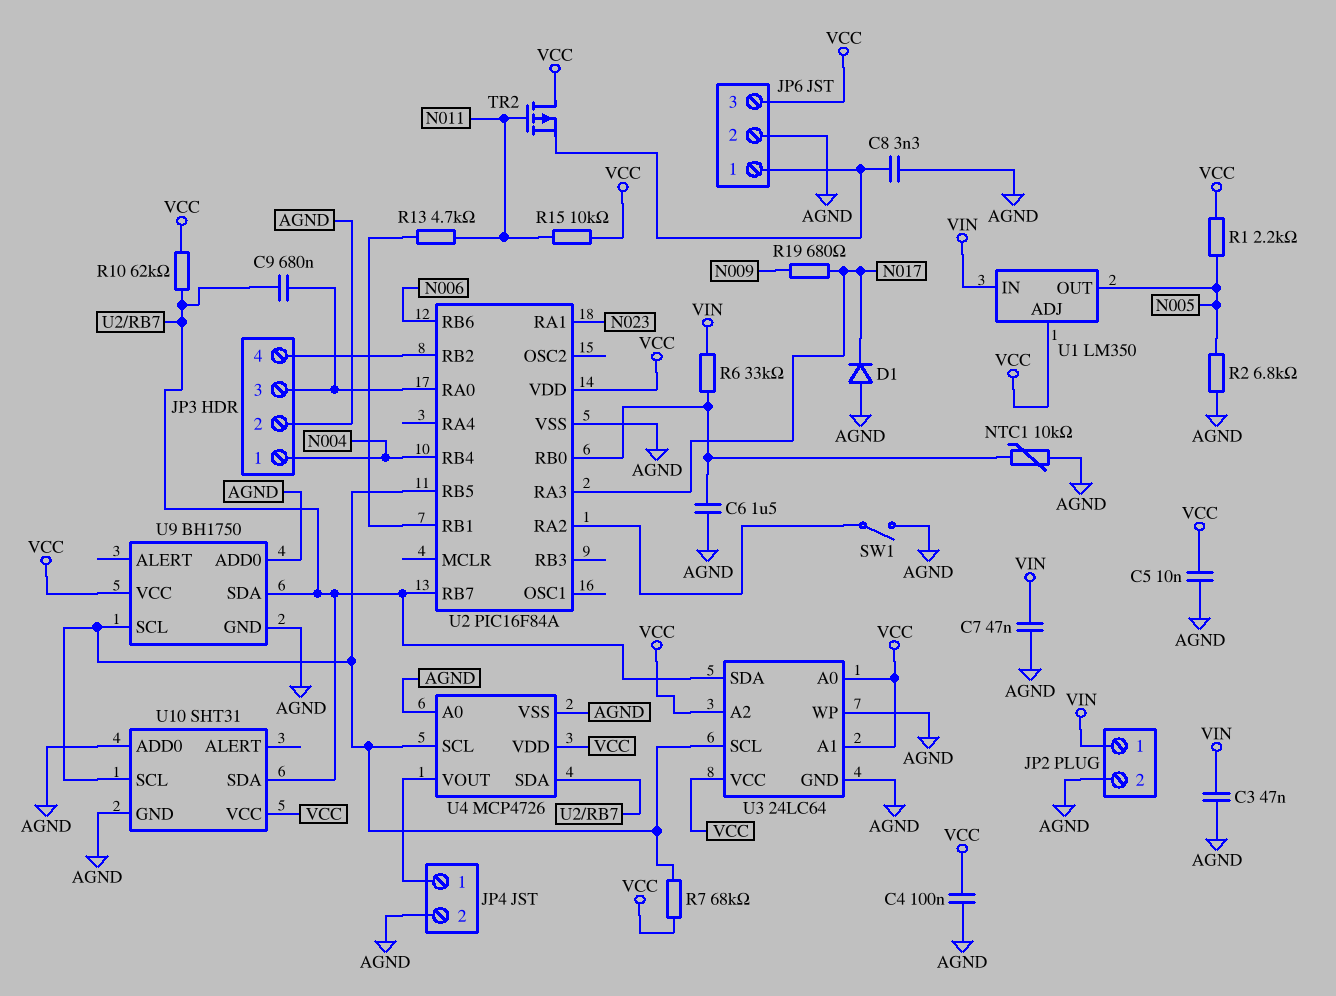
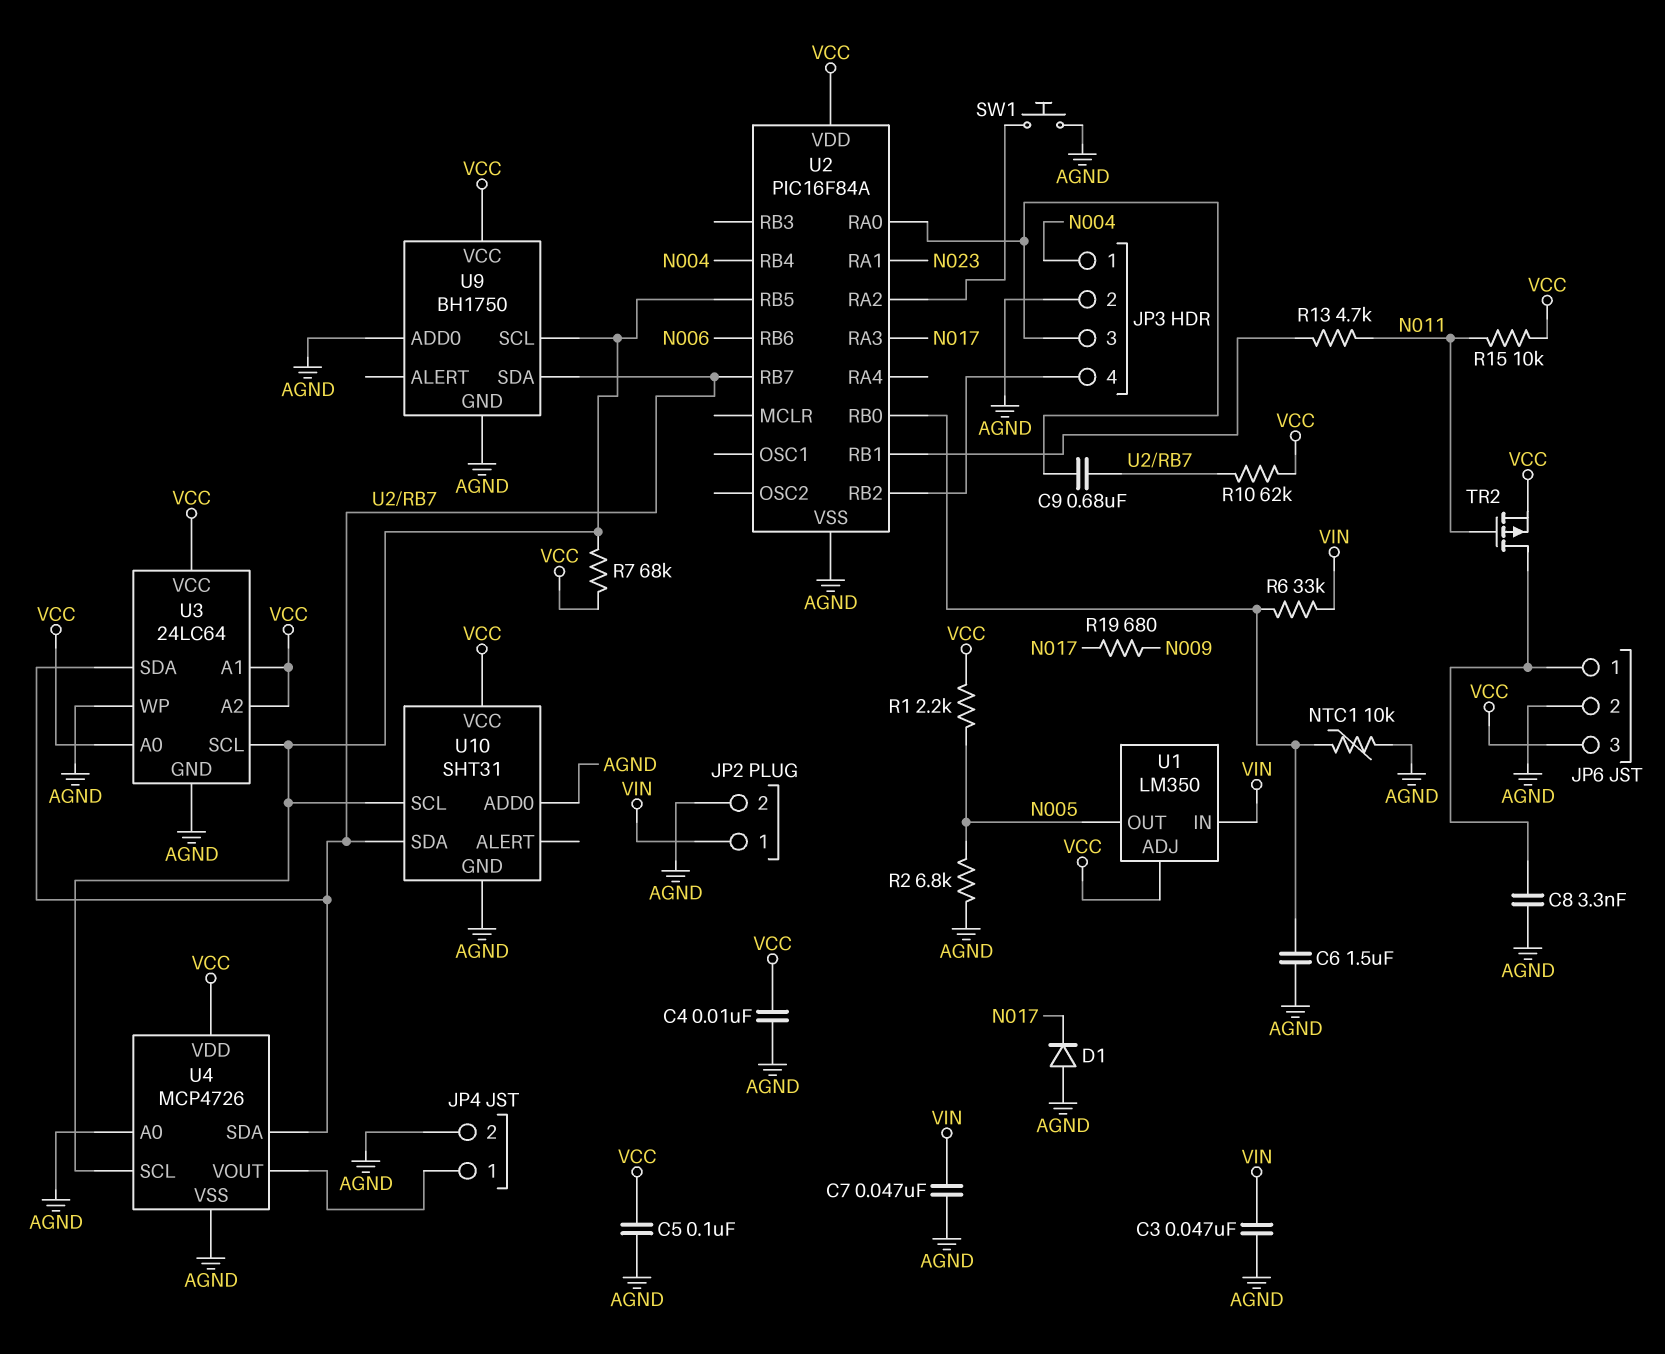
C4: 100nF (AGND, VCC) -> 10nF (AGND, VCC)
C5: 10nF (AGND, VCC) -> 100nF (AGND, VCC)
SW1: switch (AGND, U2/RA2) -> button (AGND, U2/RA2)
TR2: PMOS (G N011, D VCC, S JP6/1) -> PMOS (G N011, D JP6/1, S VCC)

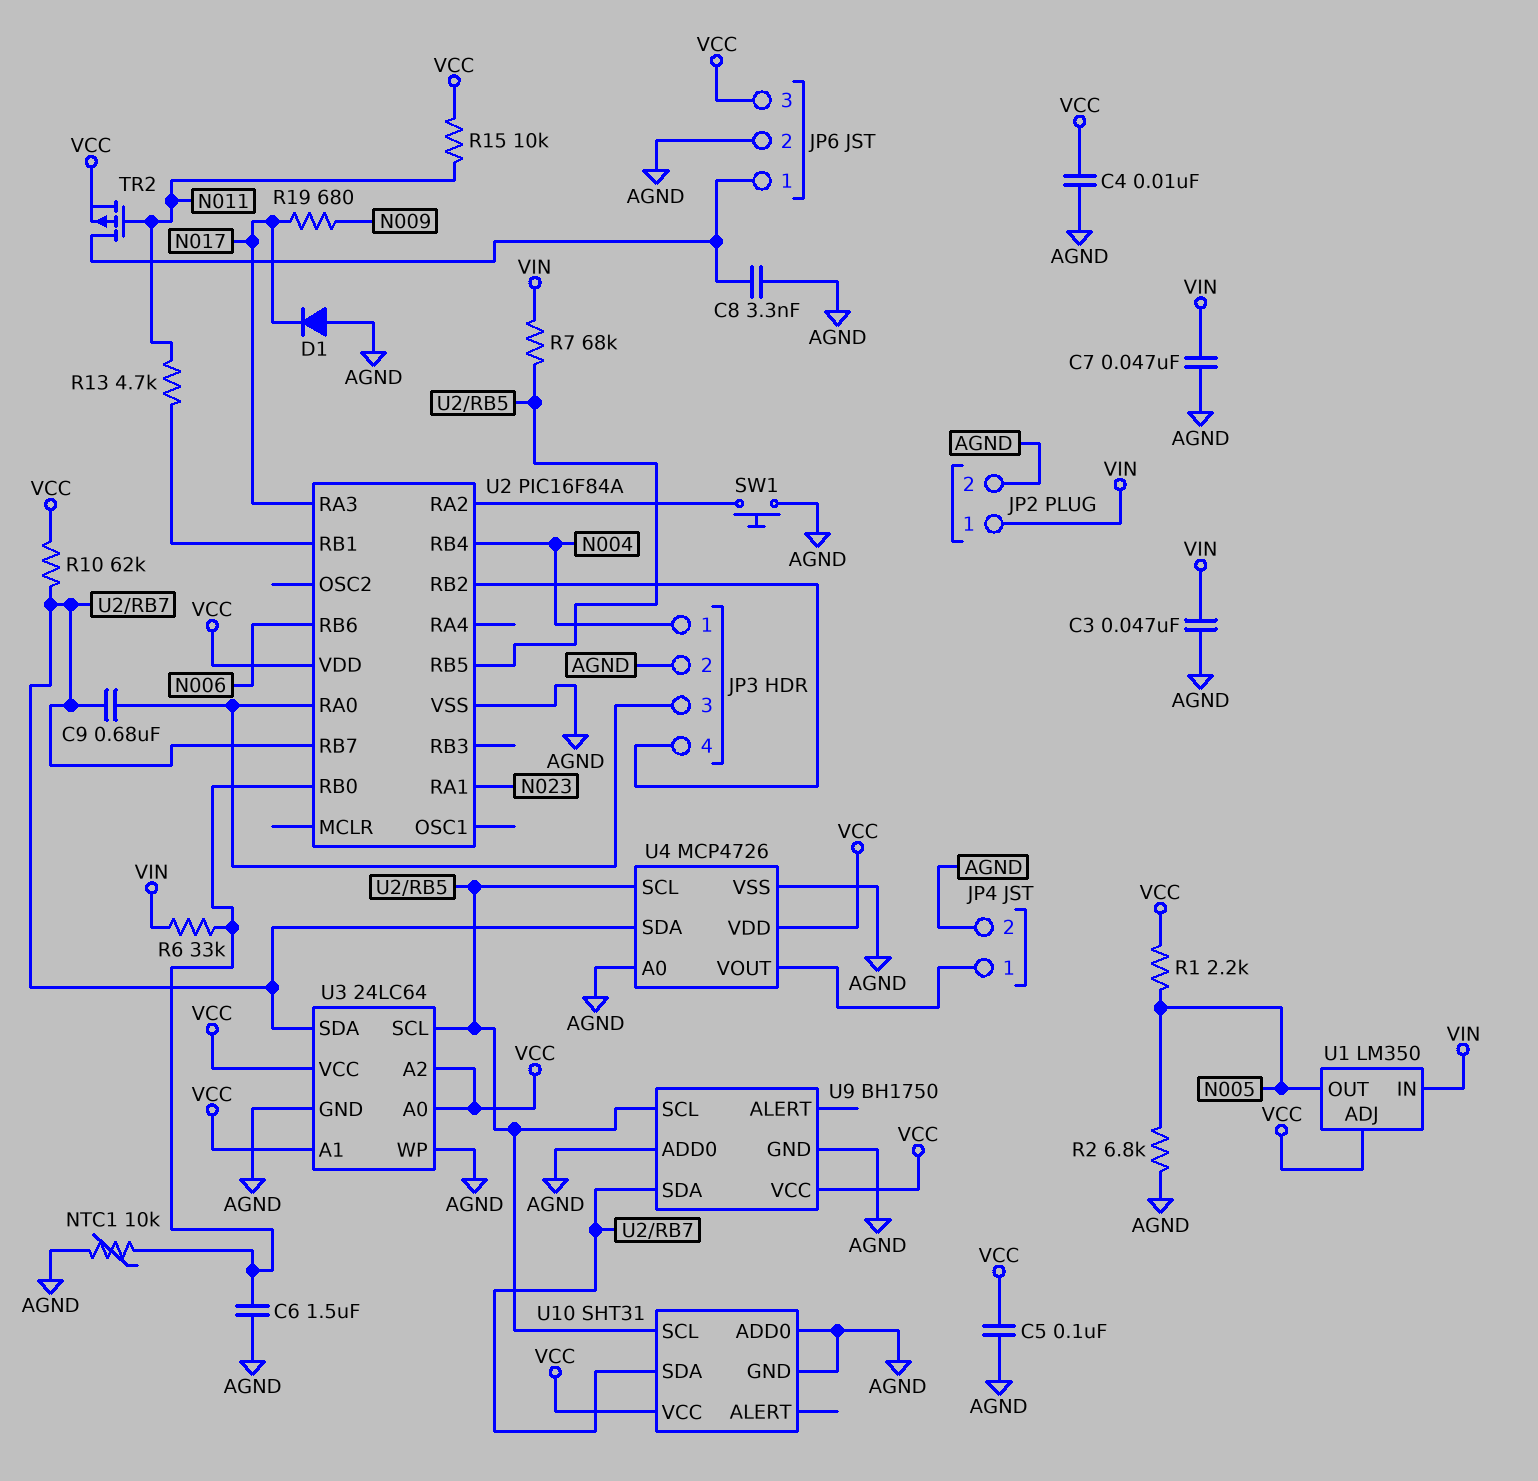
R7: 68k (U2/RB5, VCC) -> 68k (U2/RB5, VIN)

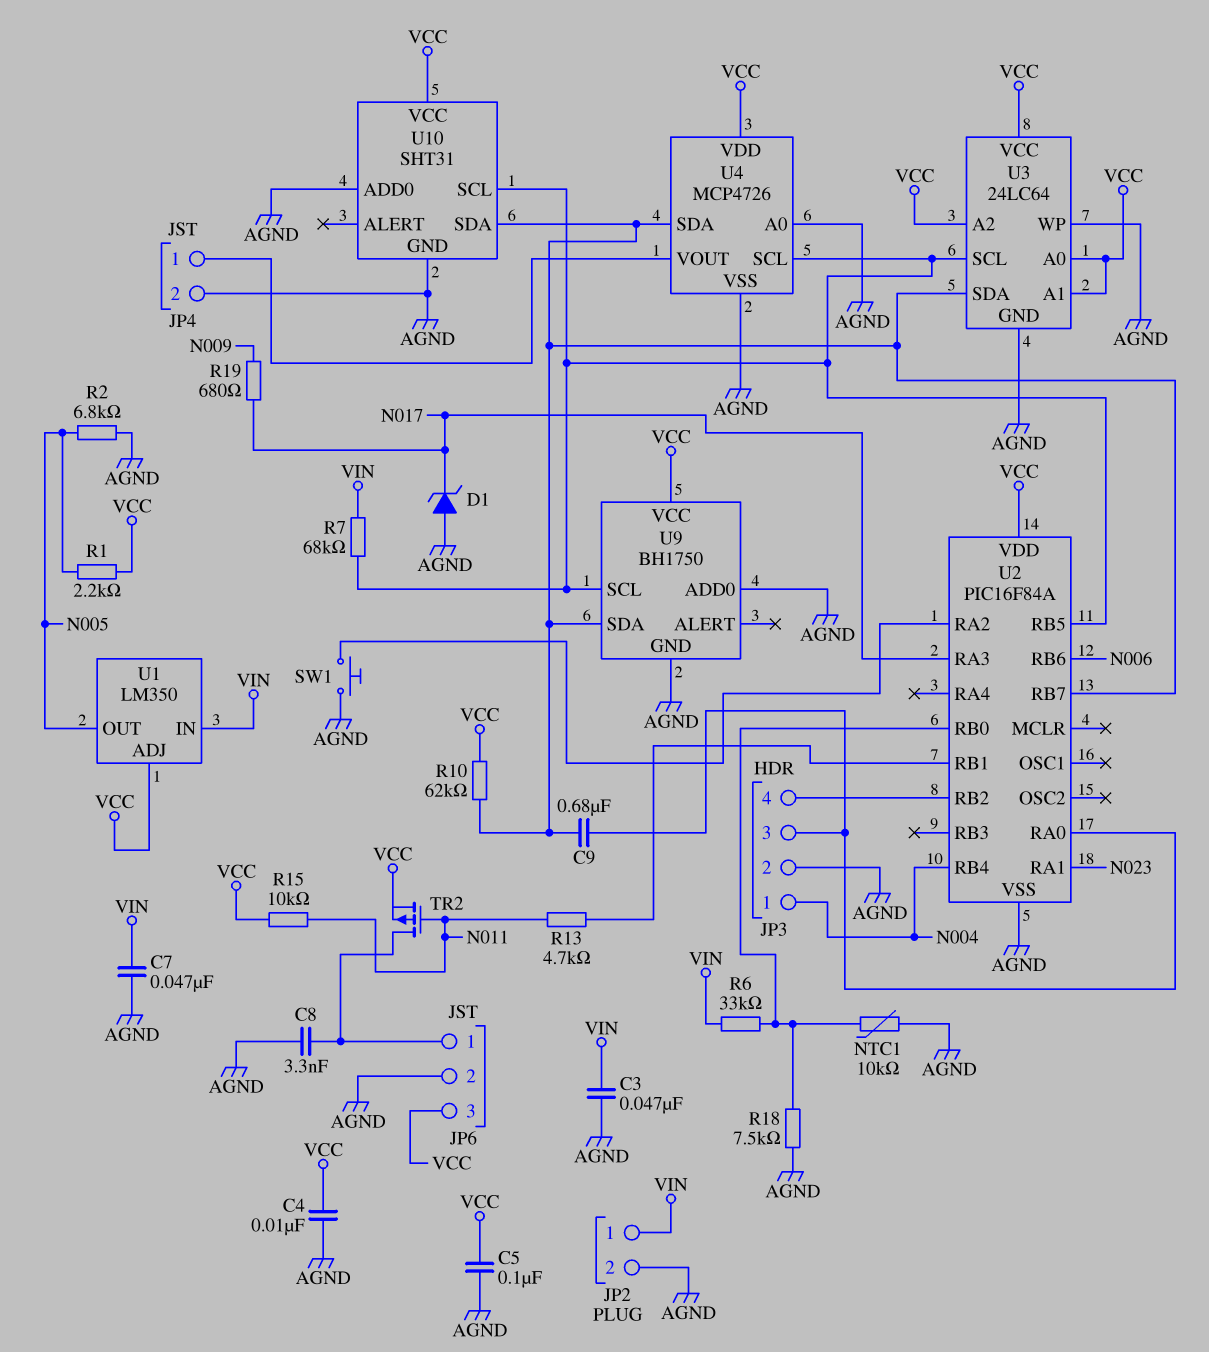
C6: 1.5uF (AGND, U2/RB0) -> none
D1: diode (A AGND, K N017) -> zener (A AGND, K N017)
R18: none -> 7.5k (AGND, U2/RB0)

